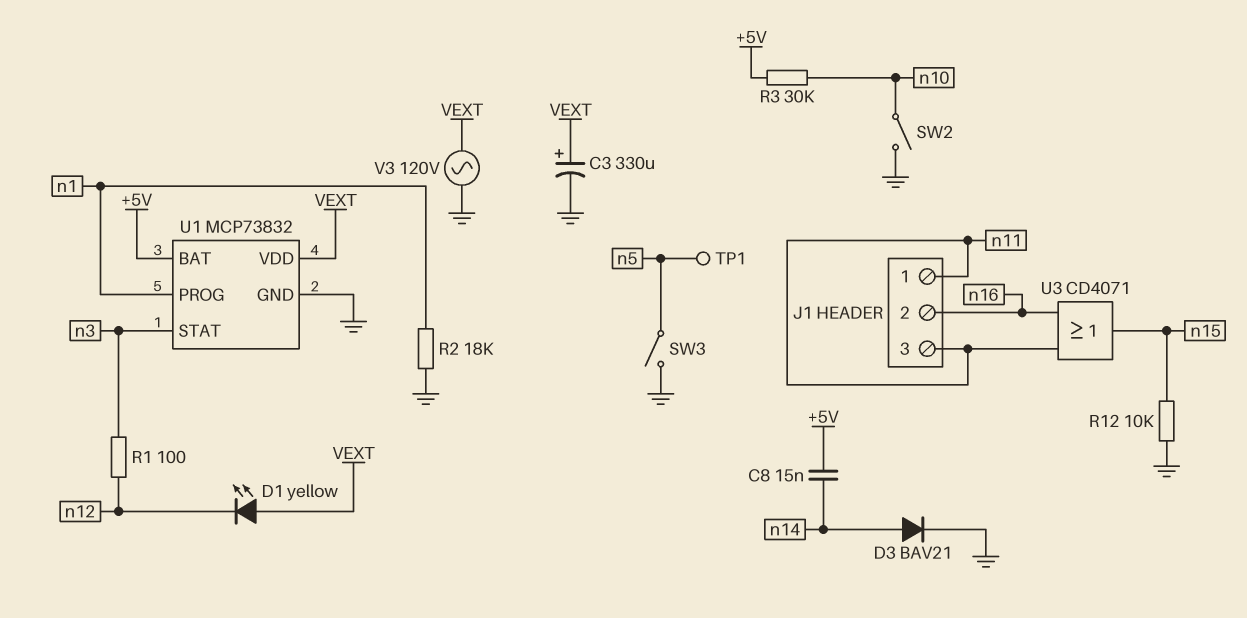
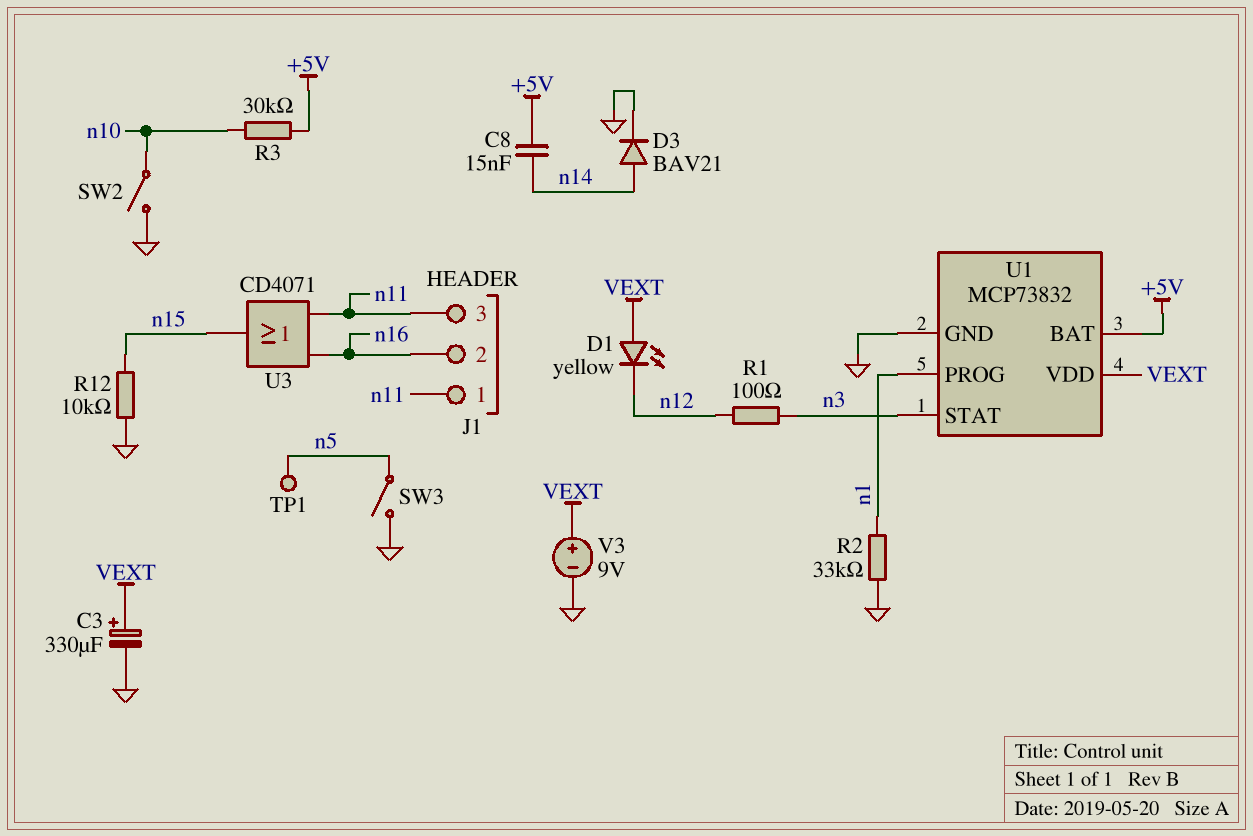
R2: 18k (GND, n1) -> 33k (GND, n1)
V3: AC 120V (GND, VEXT) -> 9V (plus VEXT, minus GND)

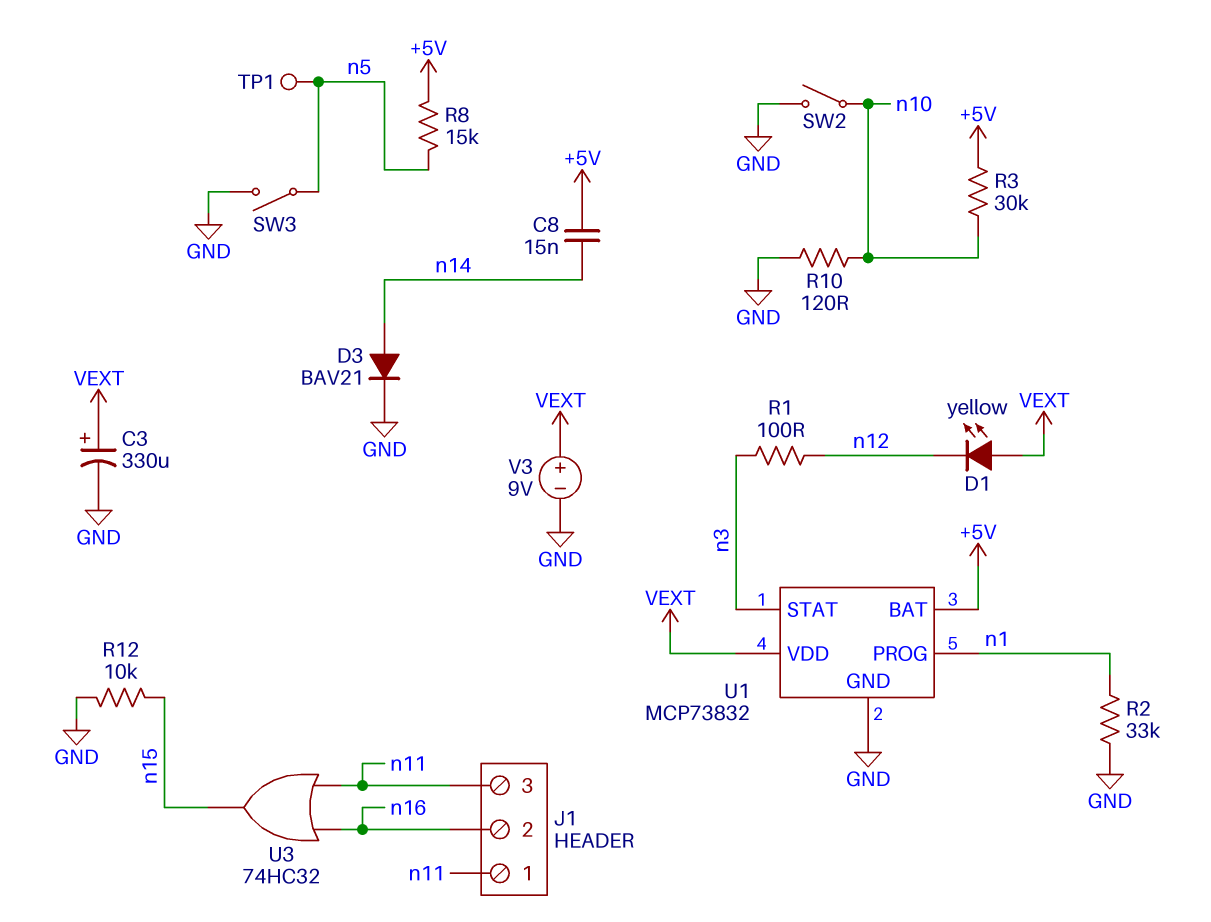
R8: none -> 15k (+5V, n5)
R10: none -> 120 (GND, n10)
U3: OR CD4071 (in n11, in n16, out n15) -> OR 74HC32 (in n11, in n16, out n15)

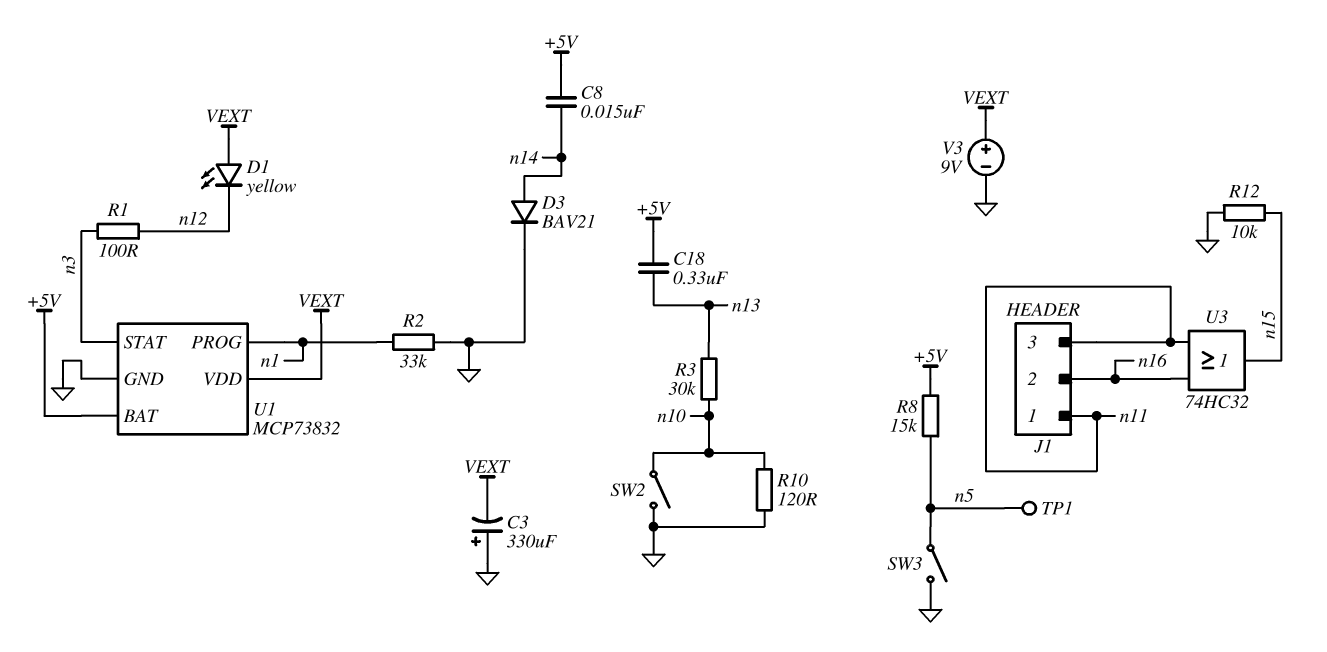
C3: 330uF (plus VEXT, minus GND) -> 330uF (plus GND, minus VEXT)
C18: none -> 330nF (+5V, n13)
R3: 30k (+5V, n10) -> 30k (n10, n13)

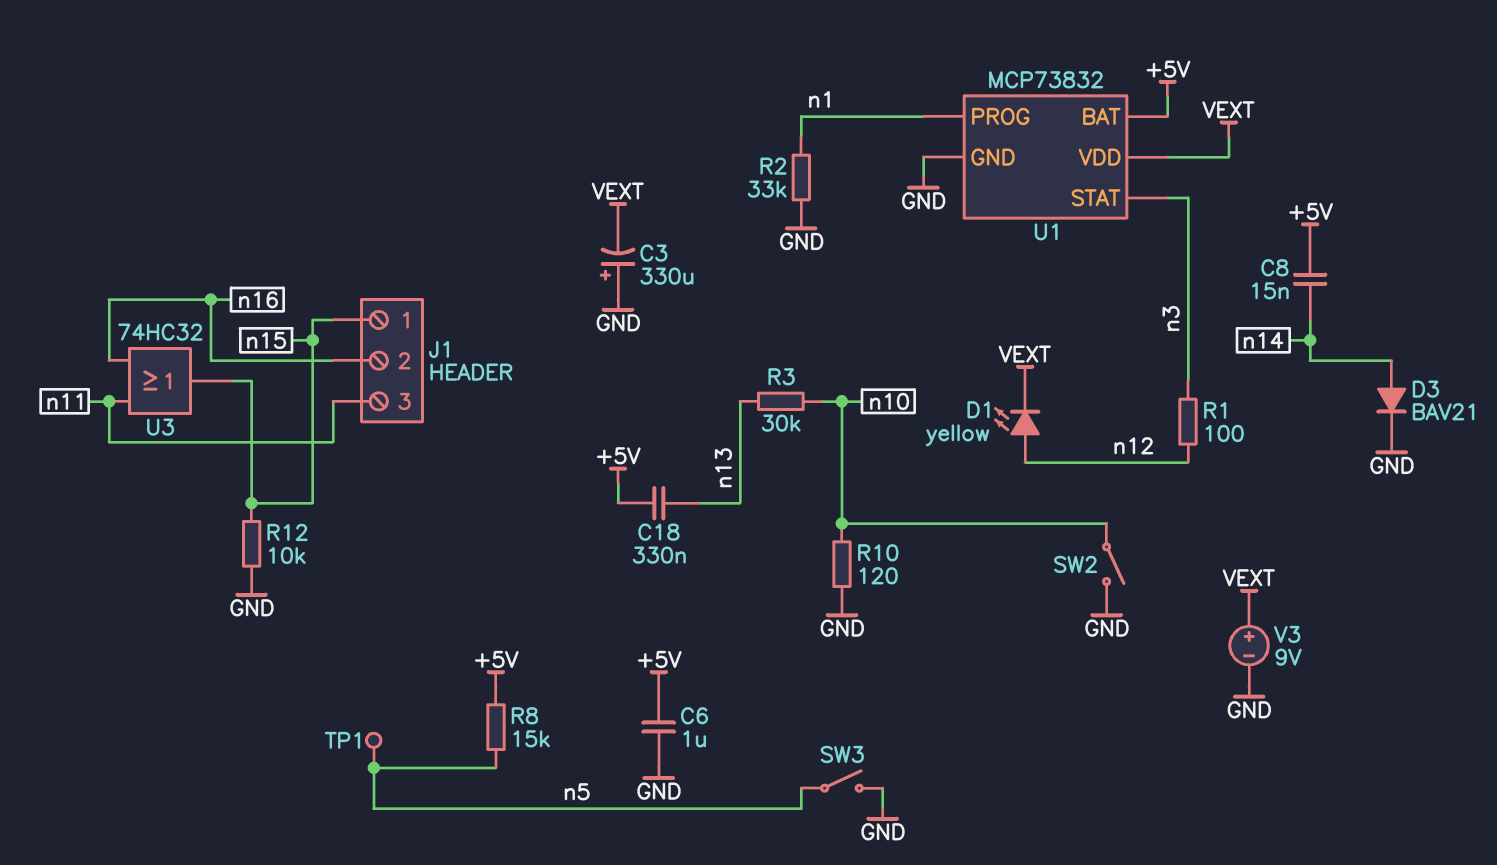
C6: none -> 1uF (+5V, GND)
D1: LED yellow (A VEXT, K n12) -> LED yellow (A n12, K VEXT)
J1 pin 1: n11 -> n15

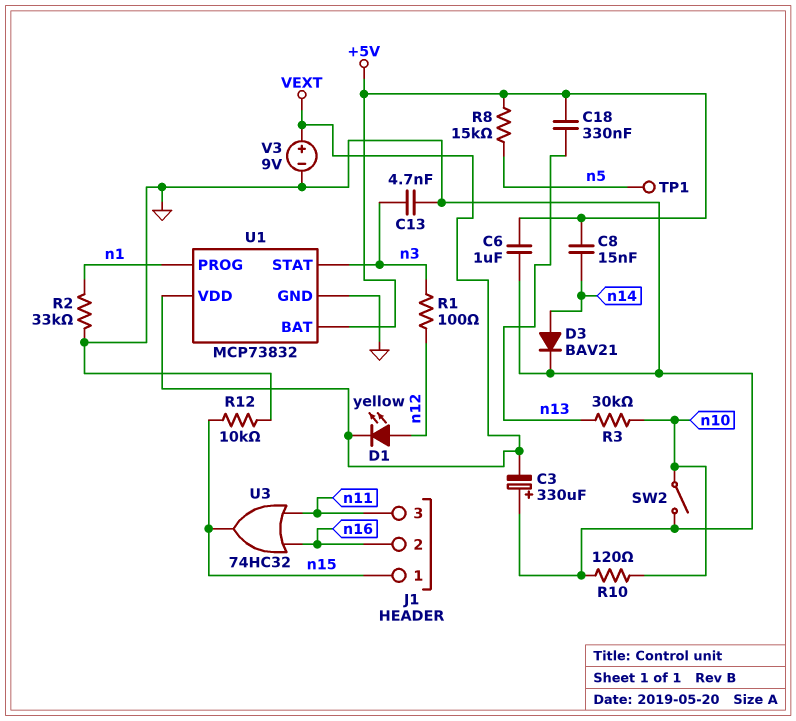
C13: none -> 4.7nF (GND, n3)
SW3: switch (GND, n5) -> none

